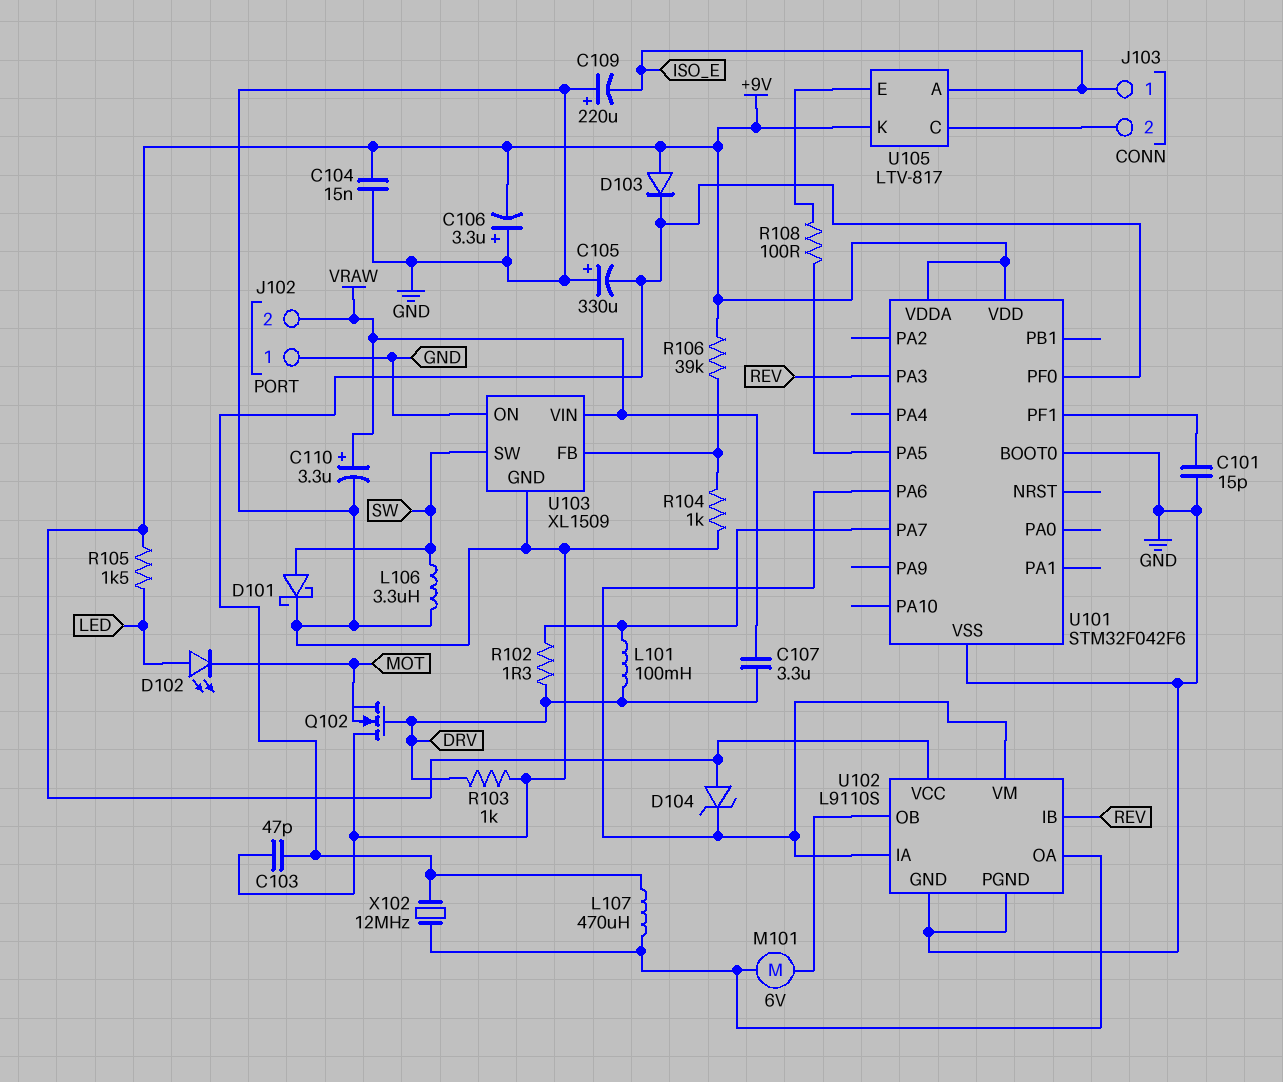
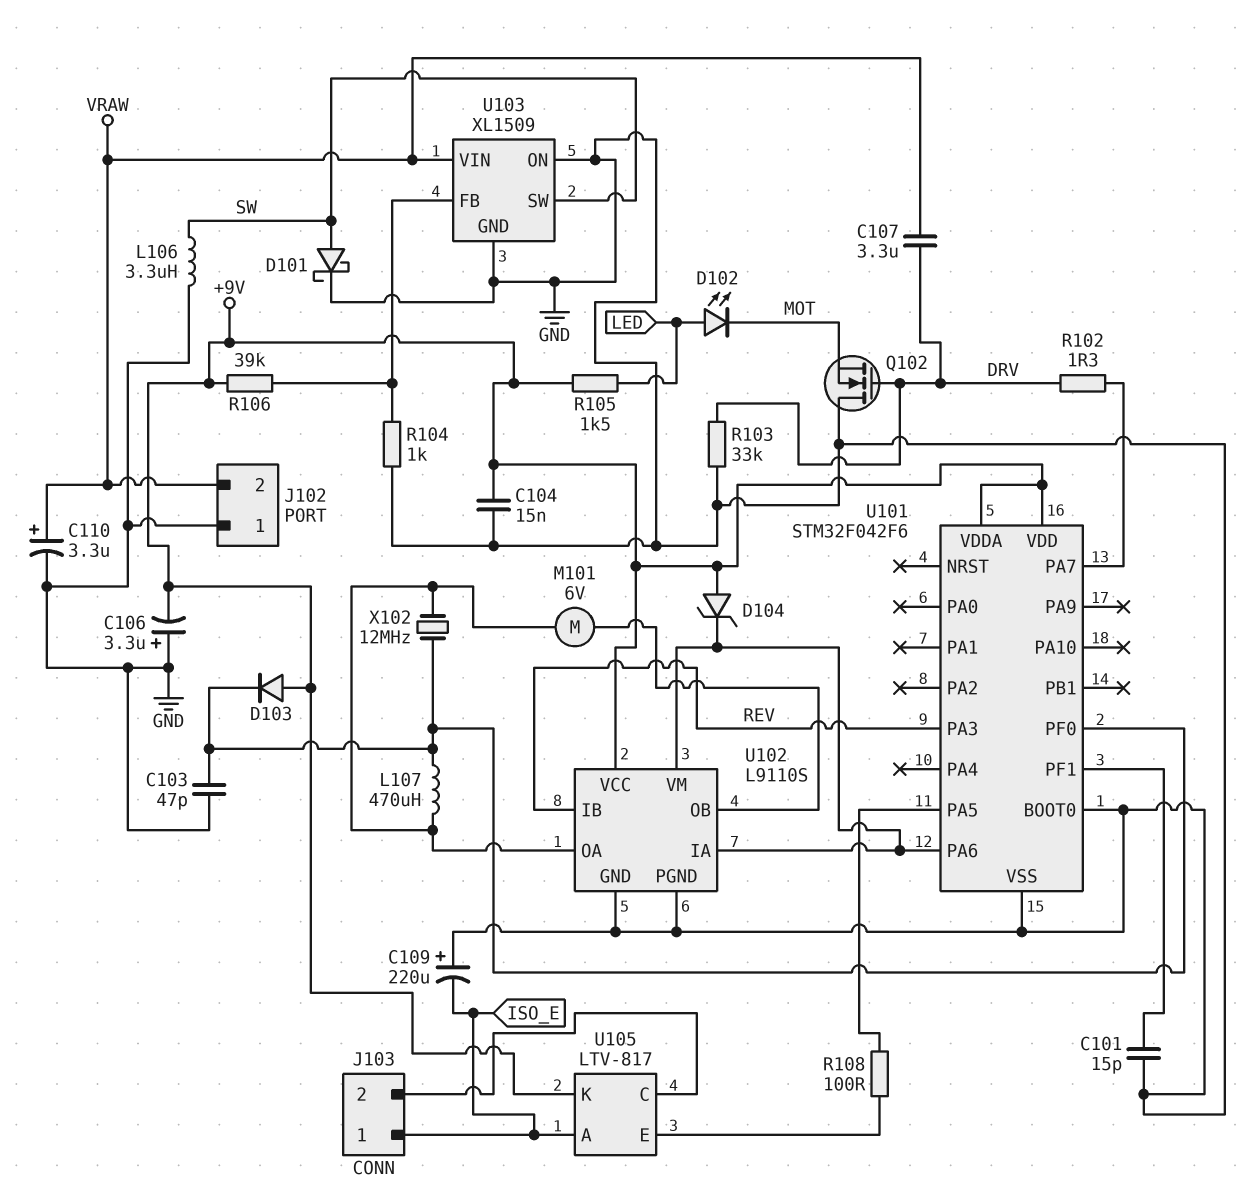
C105: 330uF (plus GND, minus U101/PF0) -> none
L101: 100mH (DRV, U101/PA7) -> none
R103: 1k (DRV, GND) -> 33k (DRV, GND)

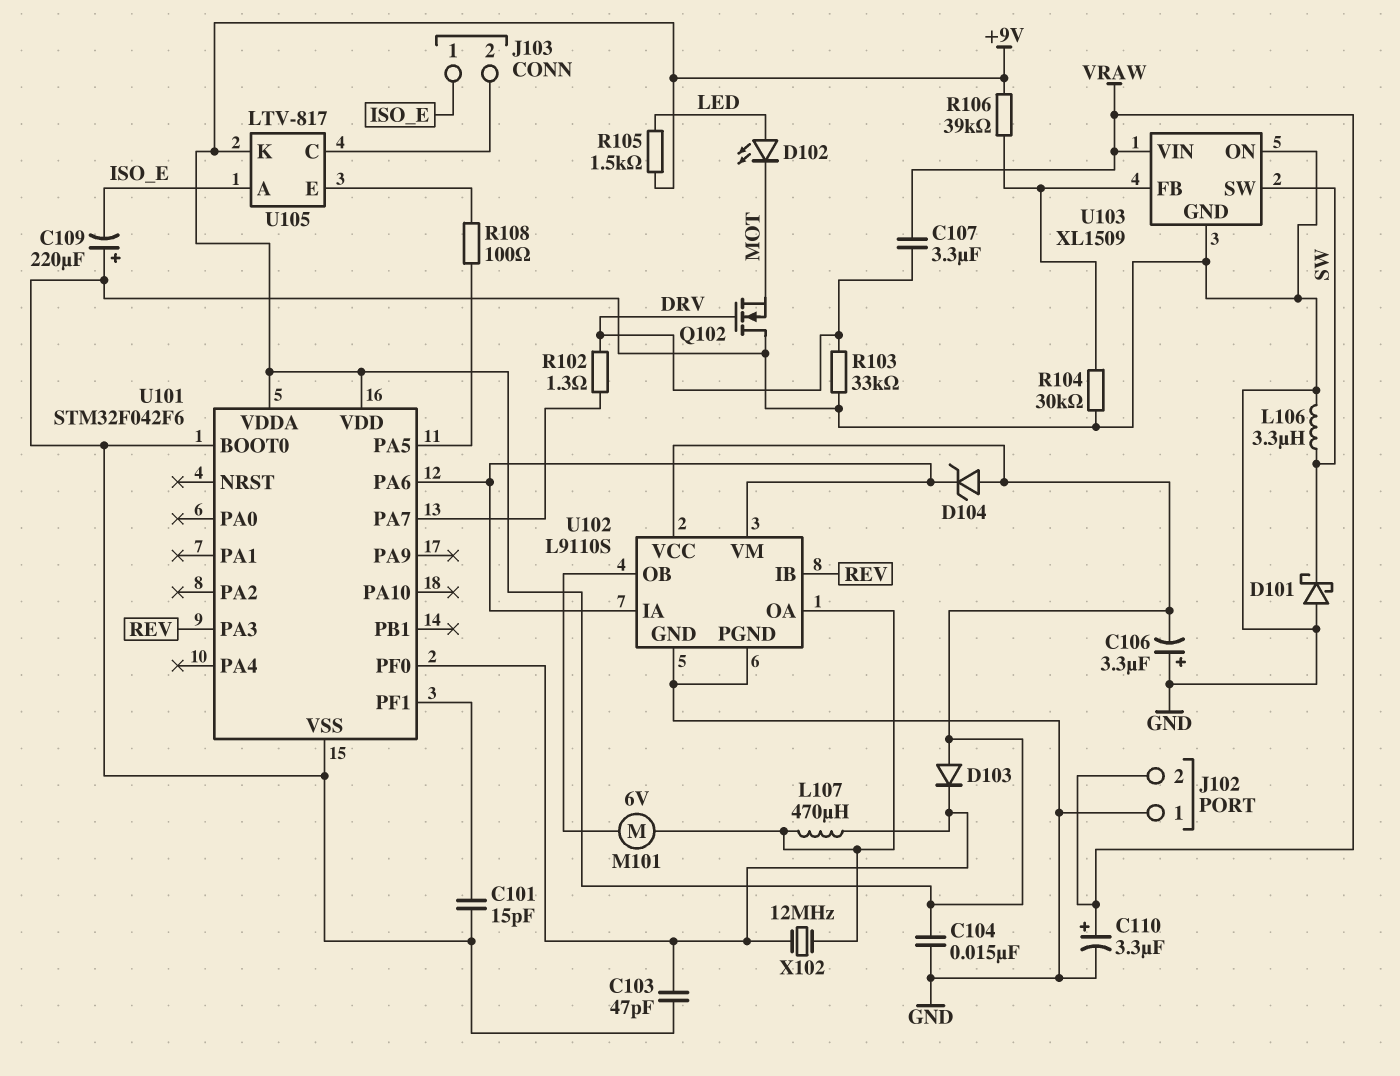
D101: schottky (A SW, K GND) -> schottky (A GND, K SW)
R104: 1k (GND, U103/FB) -> 30k (GND, U103/FB)

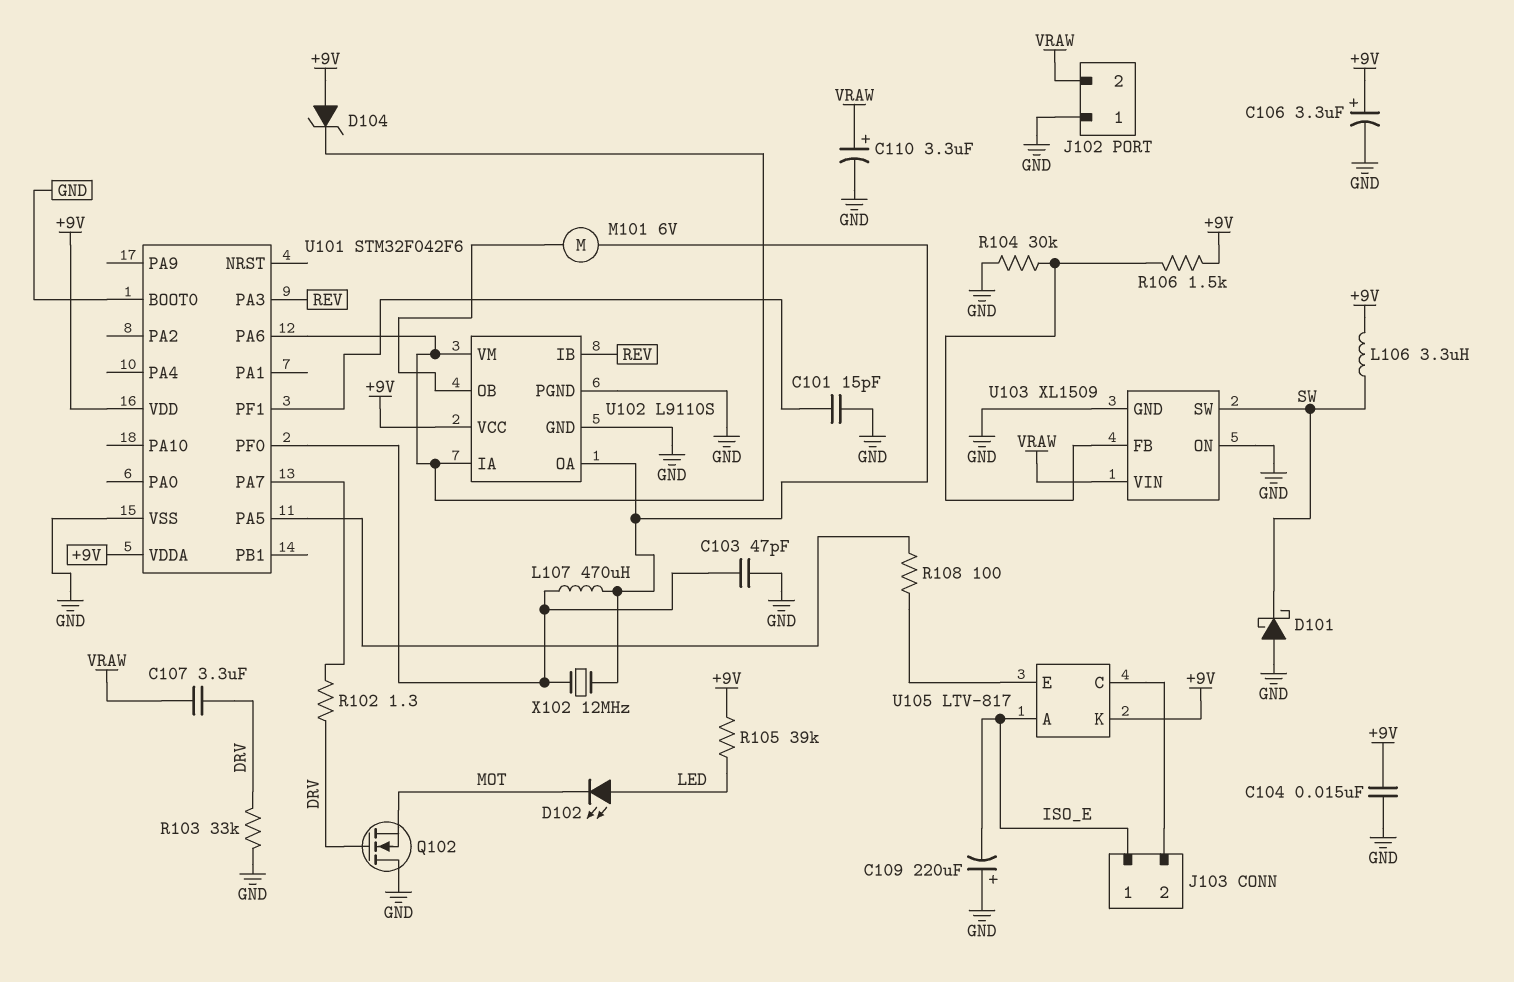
C106: 3.3uF (plus GND, minus +9V) -> 3.3uF (plus +9V, minus GND)
D103: diode (A +9V, K U101/PF0) -> none
L106: 3.3uH (GND, SW) -> 3.3uH (+9V, SW)
R105: 1.5k (+9V, LED) -> 39k (+9V, LED)
R106: 39k (+9V, U103/FB) -> 1.5k (+9V, U103/FB)

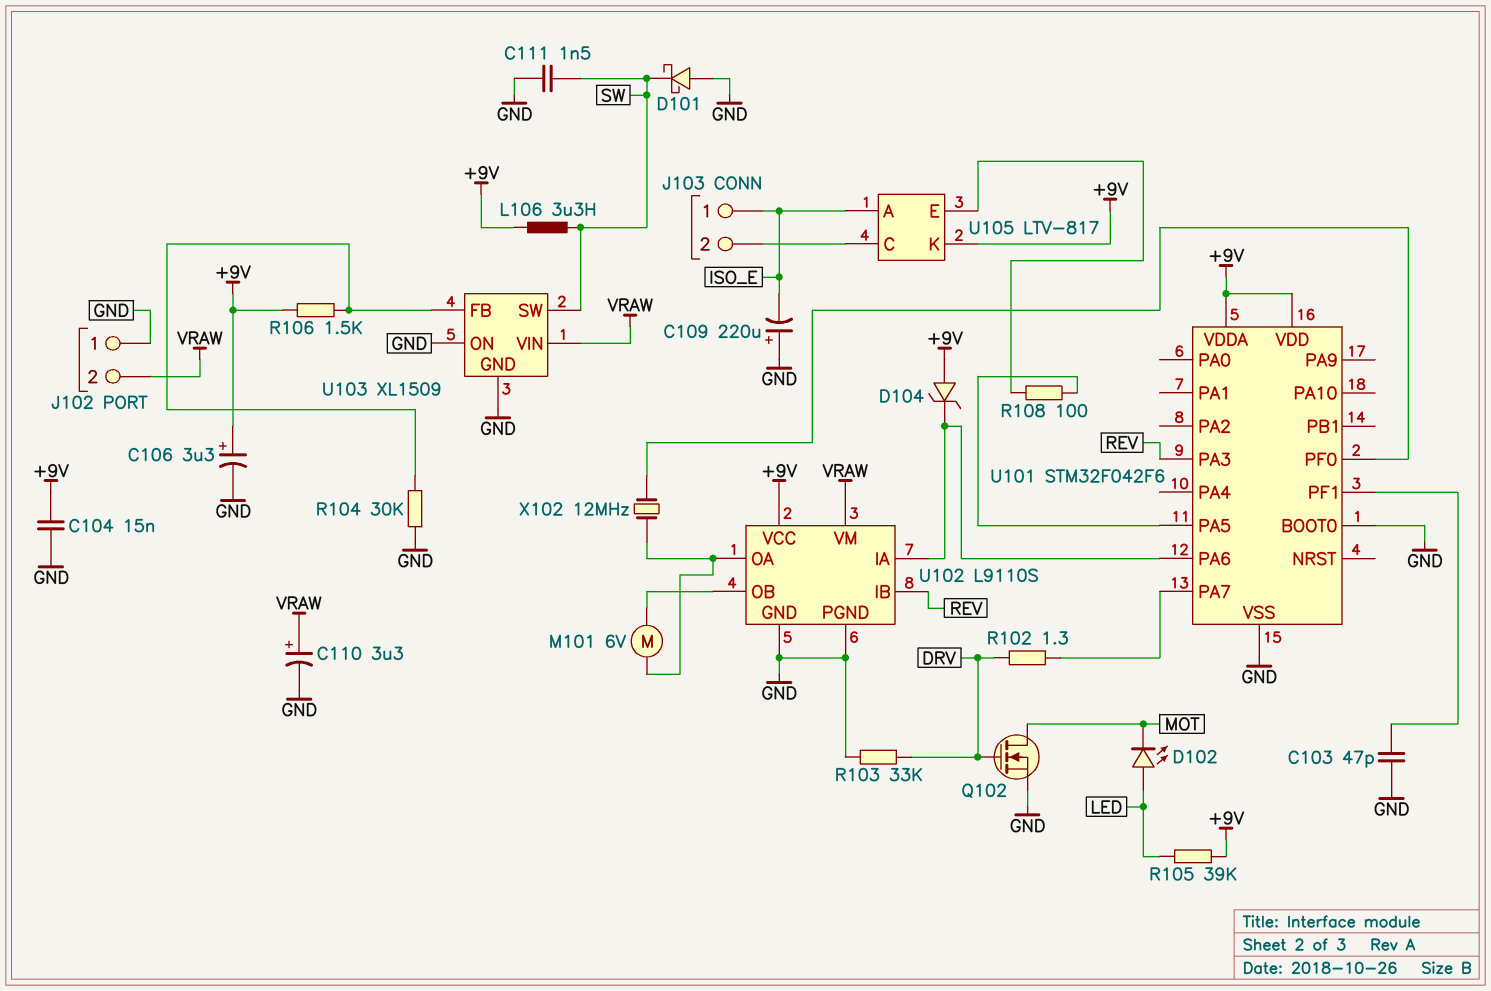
C101: 15pF (GND, U101/PF1) -> none
C103: 47pF (GND, U101/PF0) -> 47pF (GND, U101/PF1)
C107: 3.3uF (DRV, VRAW) -> none
C111: none -> 1.5nF (GND, SW)
L107: 470uH (U101/PF0, U102/OA) -> none
Q102: NMOS (G DRV, D GND, S MOT) -> NMOS (G DRV, D MOT, S GND)
U102 pin VM: U101/PA6 -> VRAW

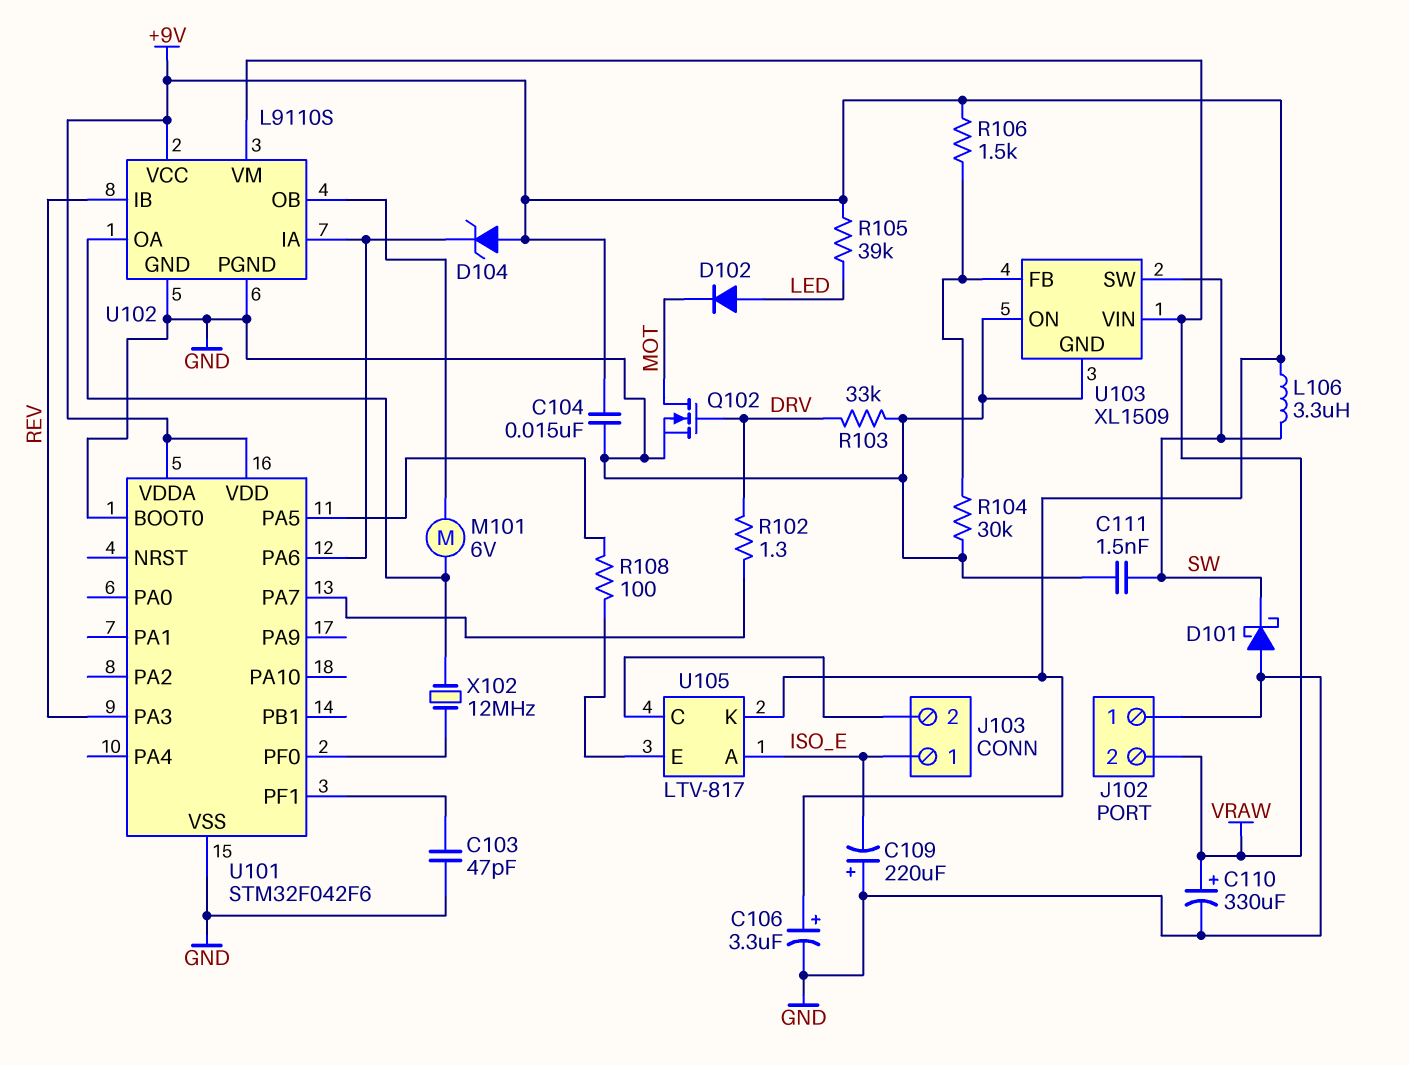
C110: 3.3uF (plus VRAW, minus GND) -> 330uF (plus VRAW, minus GND)
D102: LED (A LED, K MOT) -> diode (A LED, K MOT)

